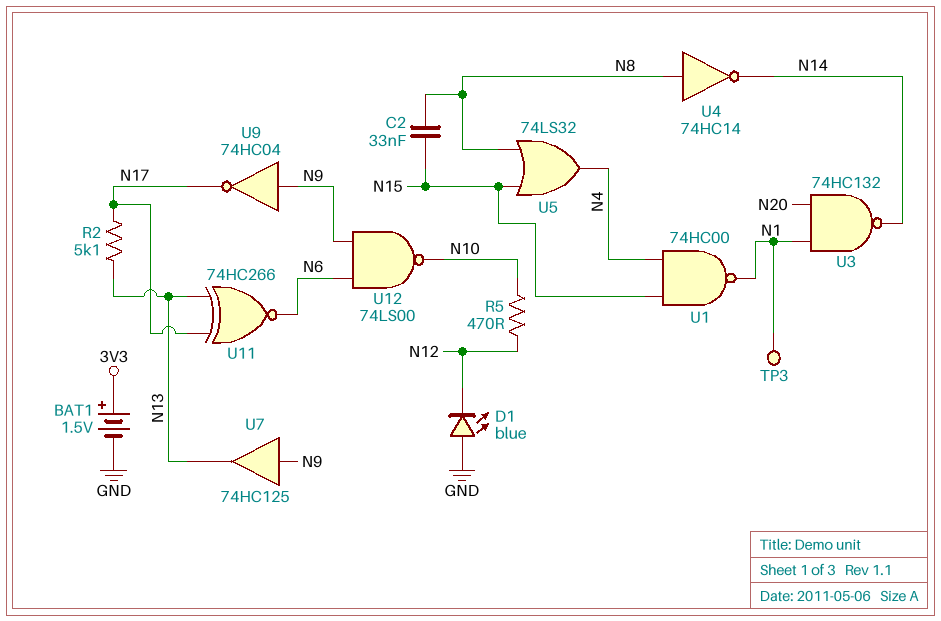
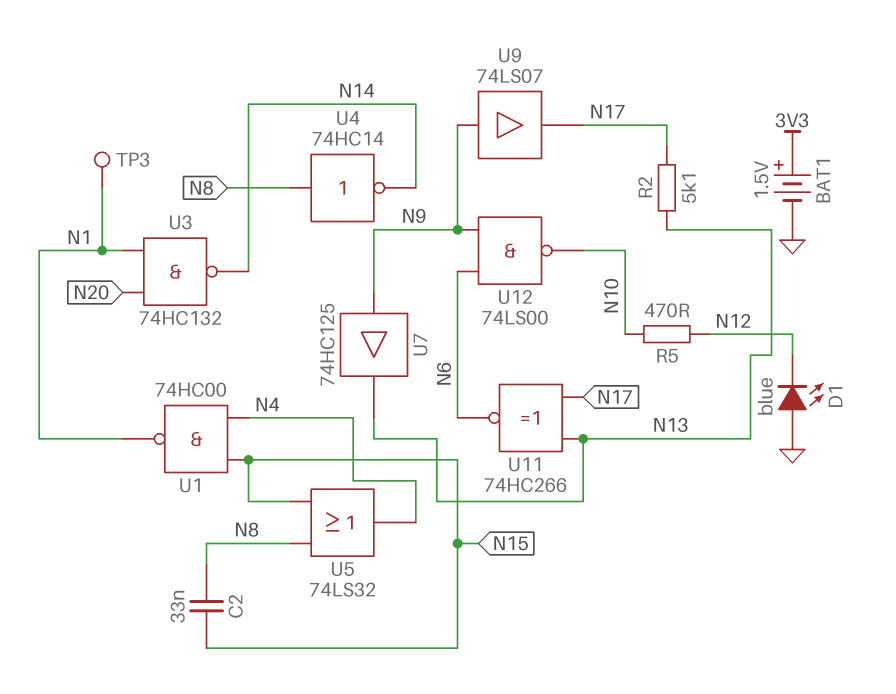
U9: NOT 74HC04 (in N9, out N17) -> buffer 74LS07 (in N9, out N17)

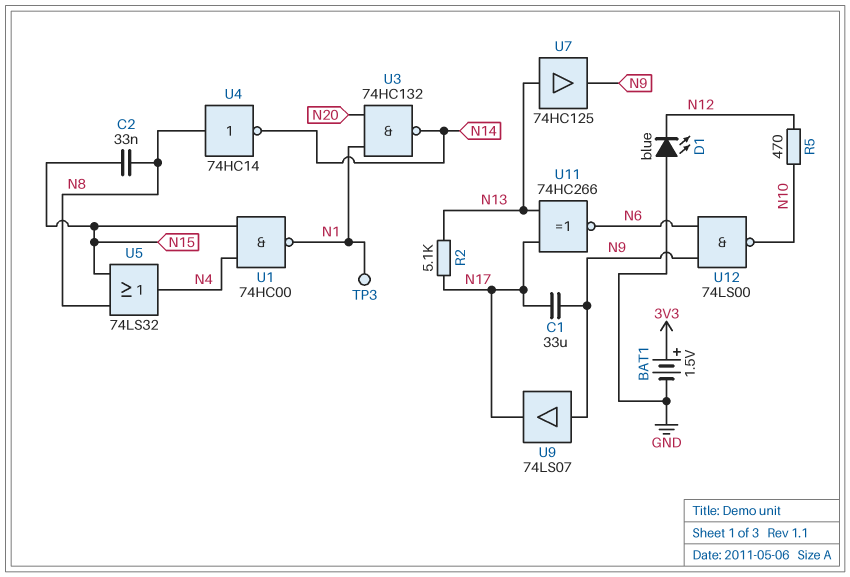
C1: none -> 33uF (N9, N17)
U7: buffer 74HC125 (in N9, out N13) -> buffer 74HC125 (in N13, out N9)

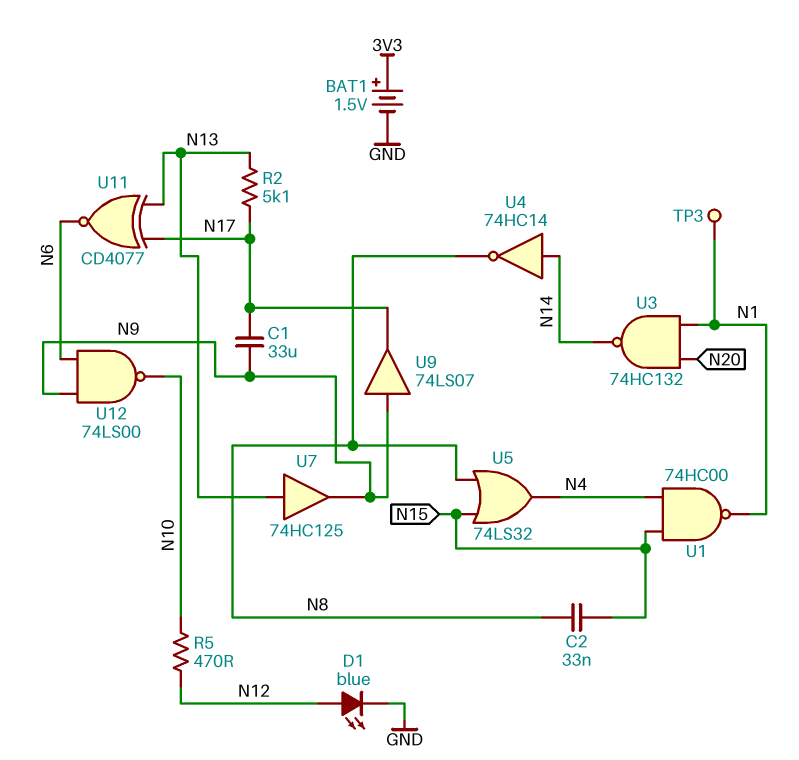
D1: LED blue (A GND, K N12) -> LED blue (A N12, K GND)
U4: NOT 74HC14 (in N8, out N14) -> NOT 74HC14 (in N14, out N8)
U11: XNOR 74HC266 (in N13, in N17, out N6) -> XNOR CD4077 (in N13, in N17, out N6)

